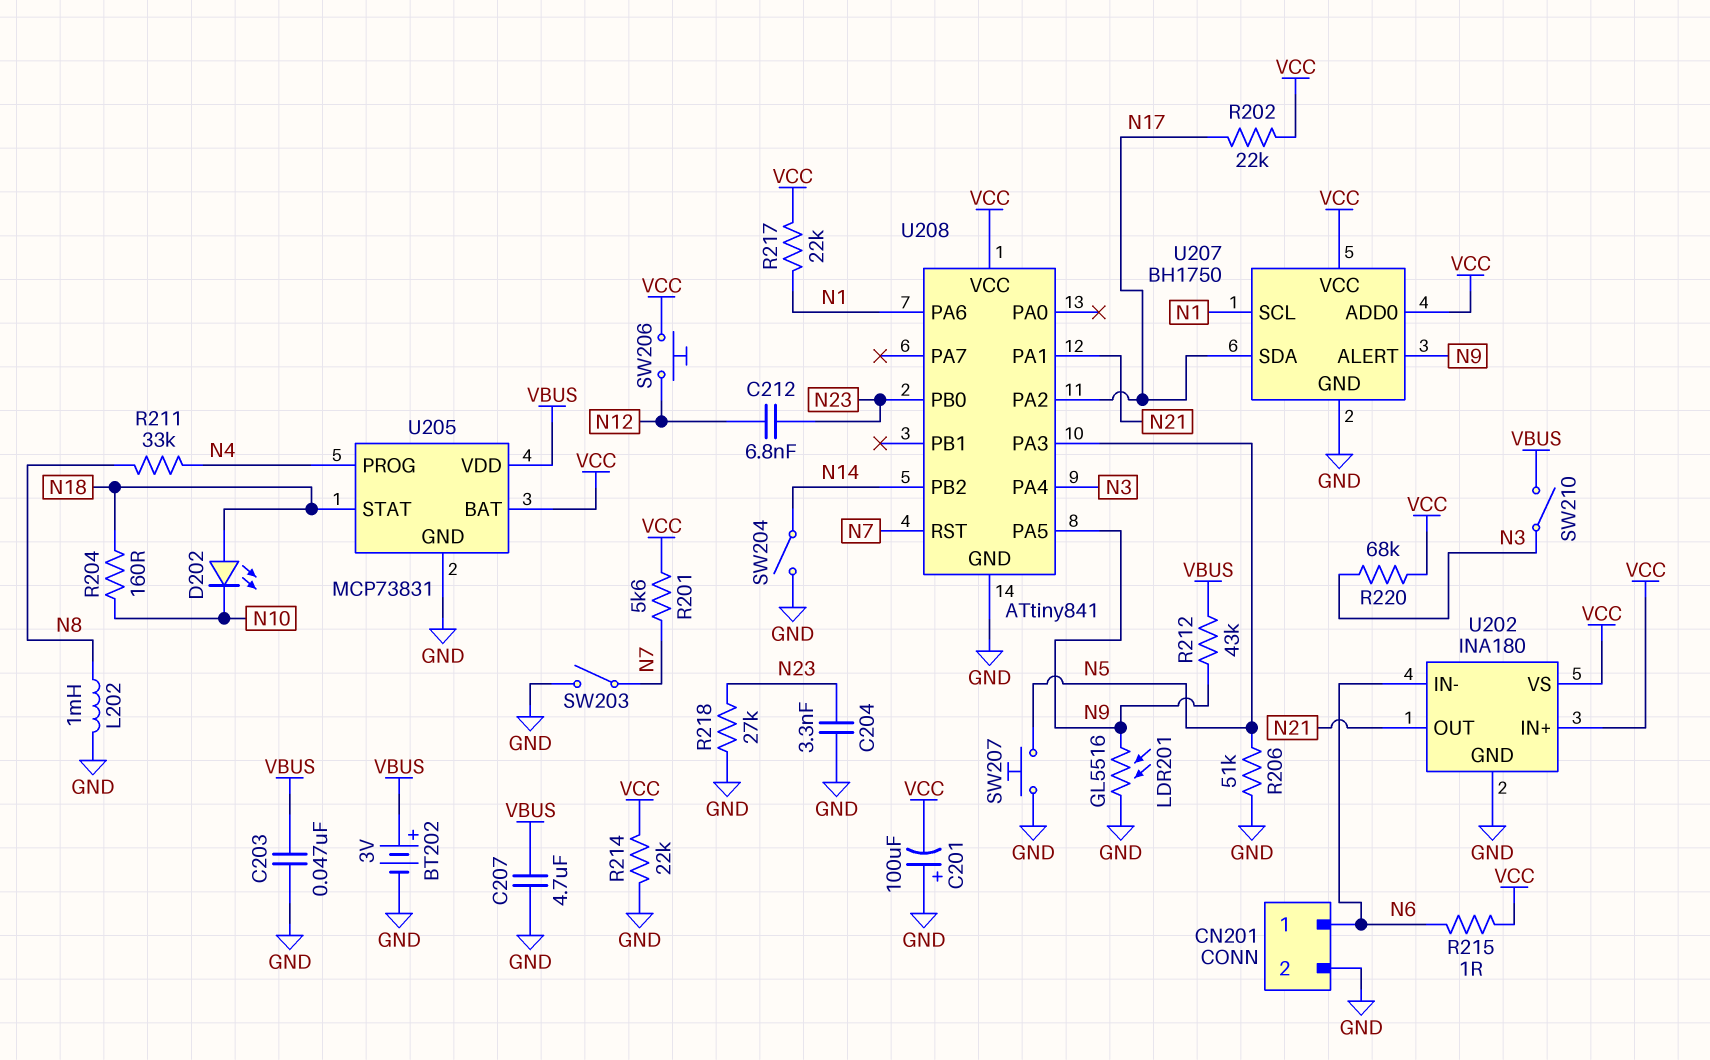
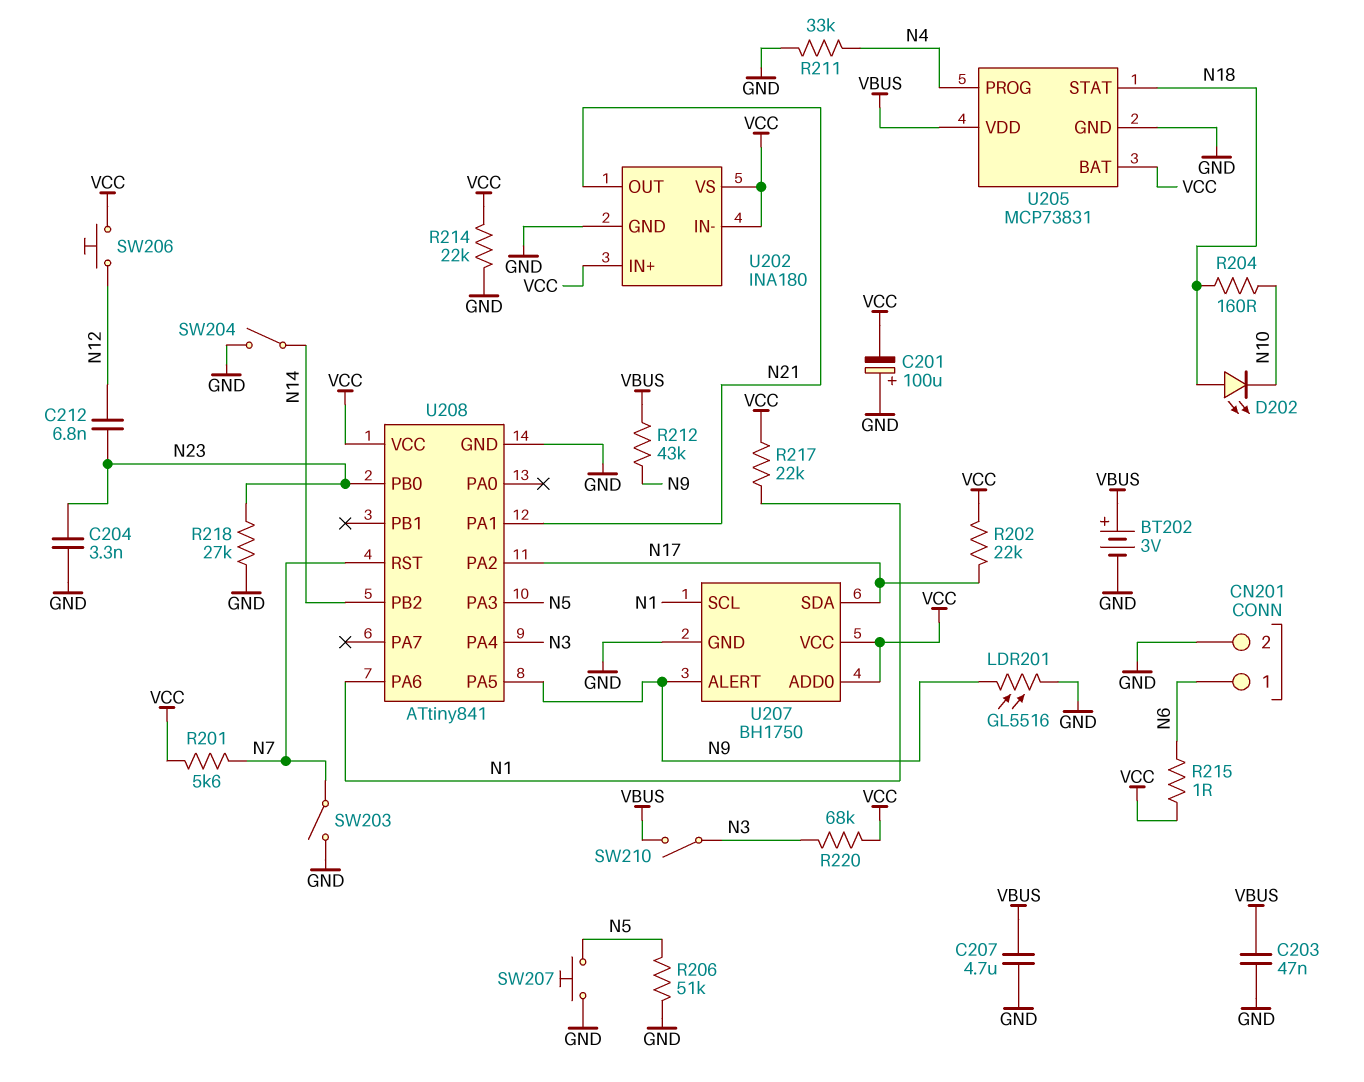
L202: 1mH (GND, N8) -> none
R211: 33k (N4, N8) -> 33k (GND, N4)
U202 pin IN-: N6 -> VCC

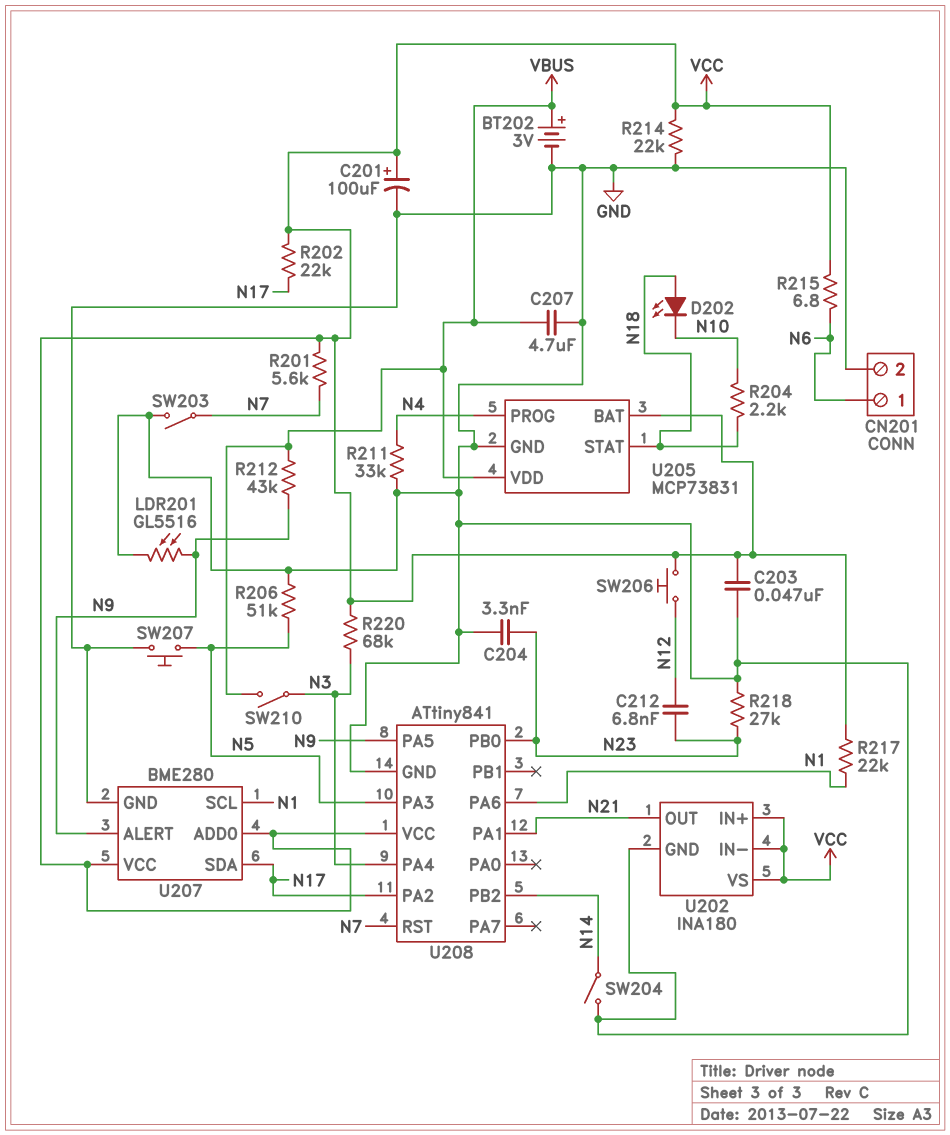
C201: 100uF (plus GND, minus VCC) -> 100uF (plus VCC, minus GND)
C203: 47nF (GND, VBUS) -> 47nF (GND, VCC)
R204: 160 (N10, N18) -> 2.2k (N10, N18)
R215: 1 (N6, VCC) -> 6.8 (N6, VCC)
U207: BH1750 -> BME280

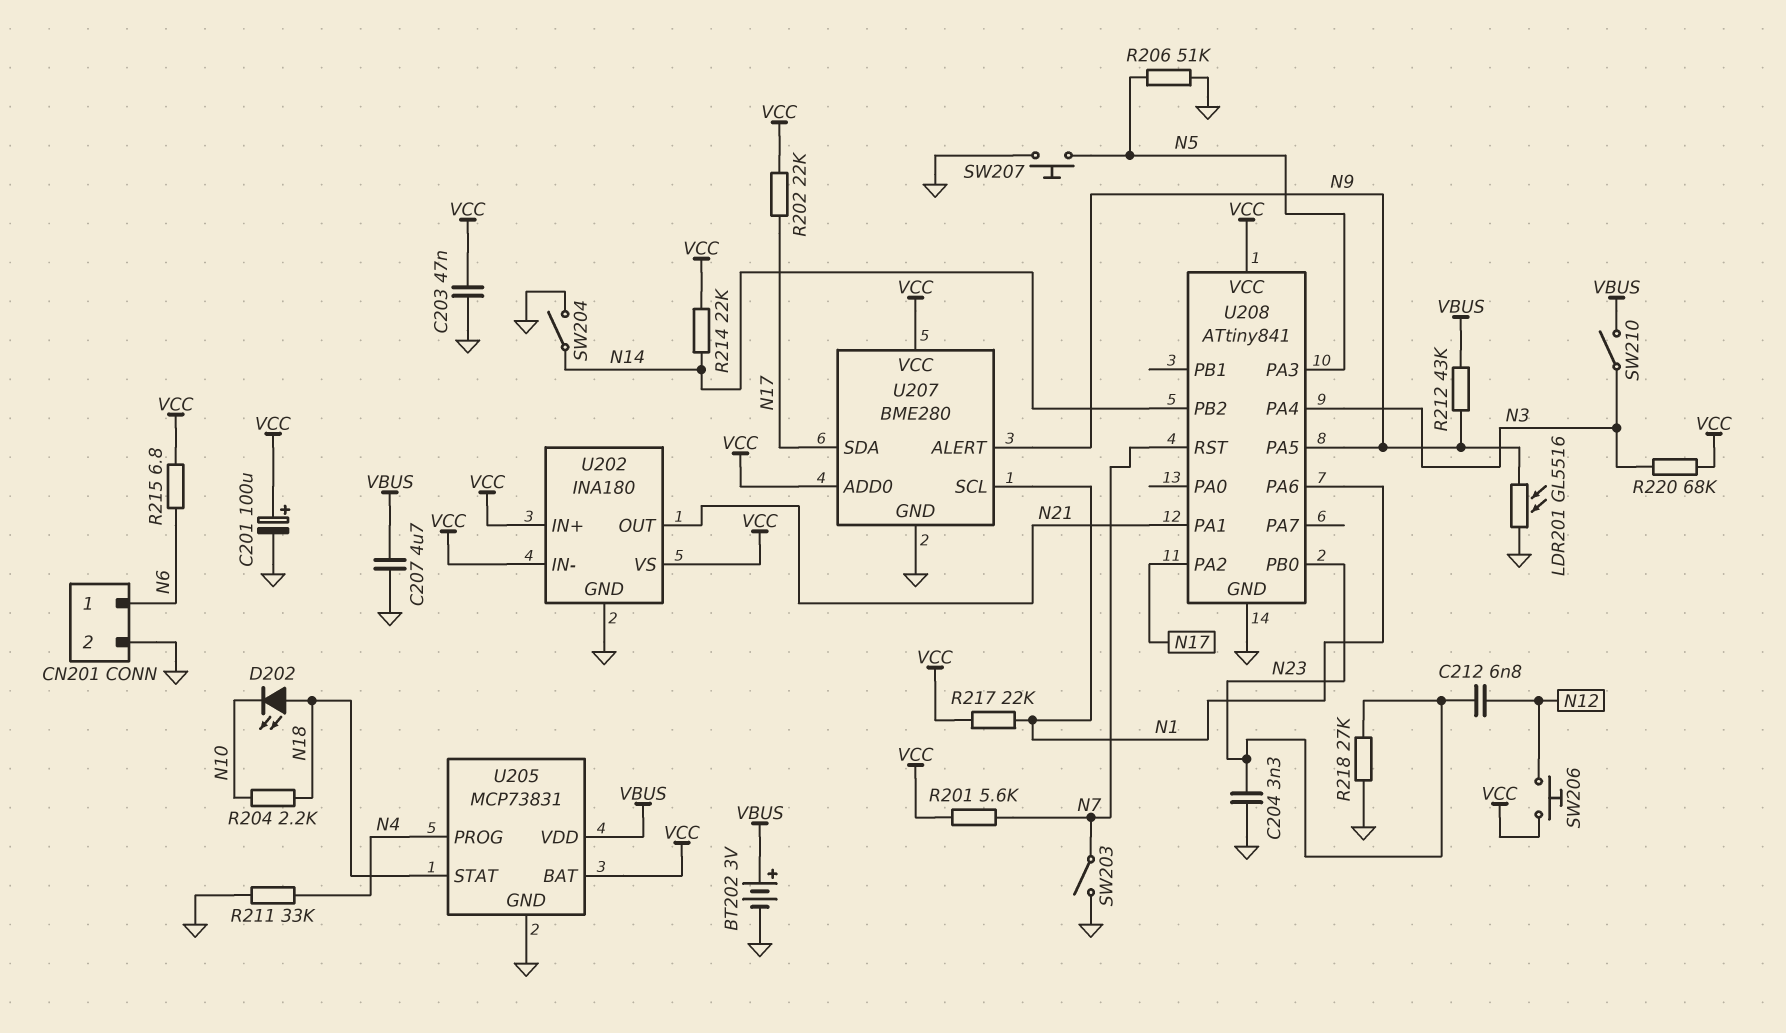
R214: 22k (GND, VCC) -> 22k (N14, VCC)

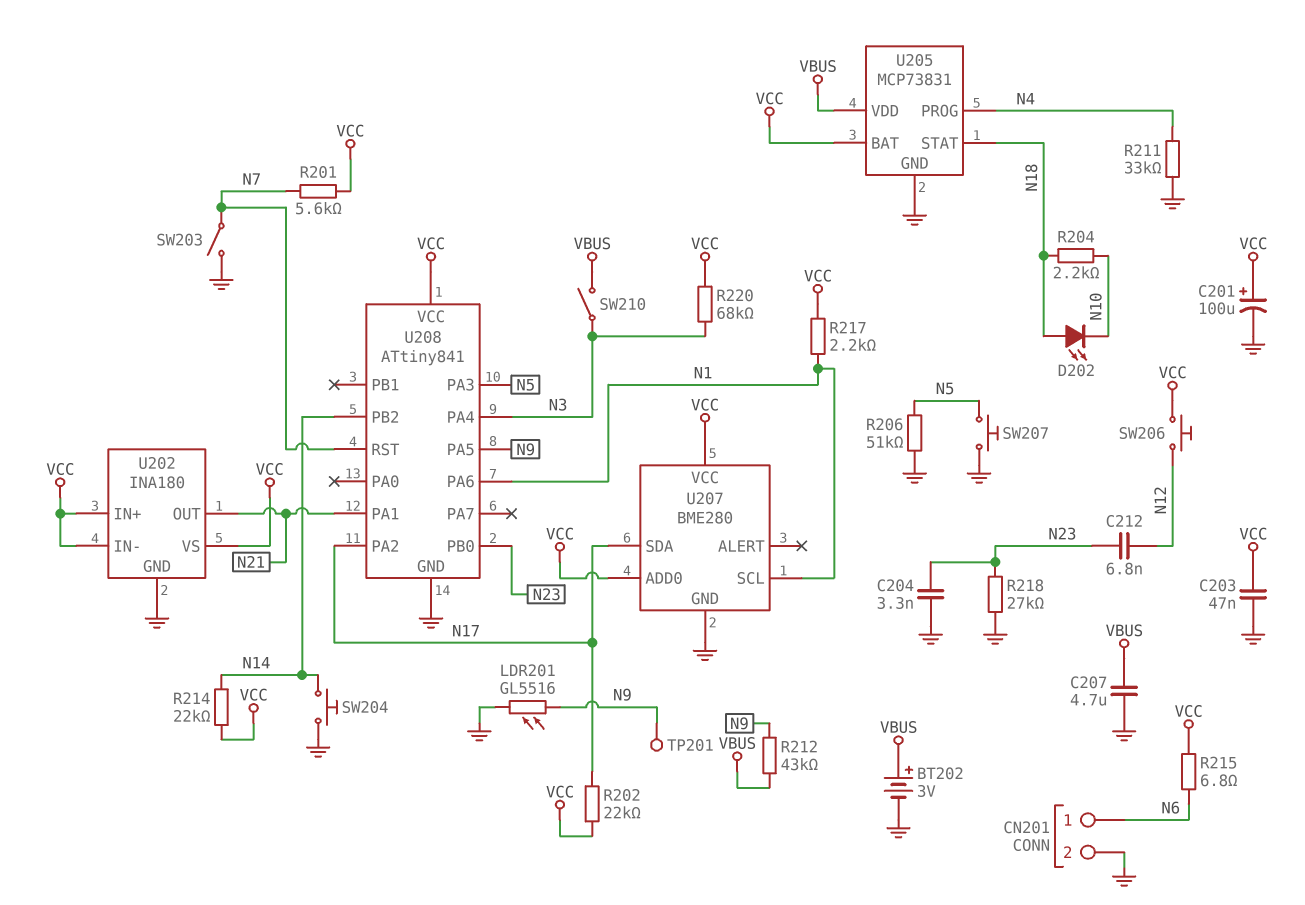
R217: 22k (N1, VCC) -> 2.2k (N1, VCC)
SW204: switch (GND, N14) -> button (GND, N14)
TP201: none -> test point (N9)
U207 pin ALERT: N9 -> none

